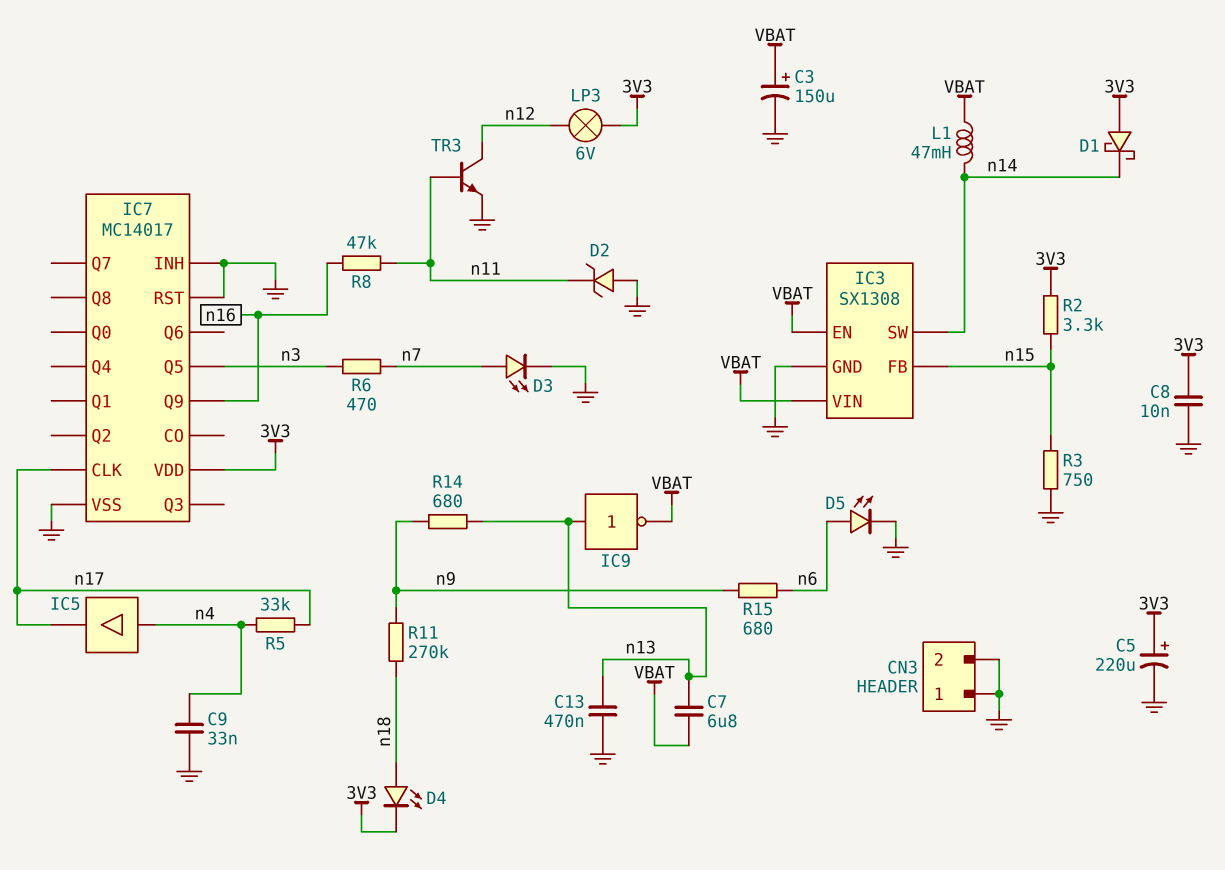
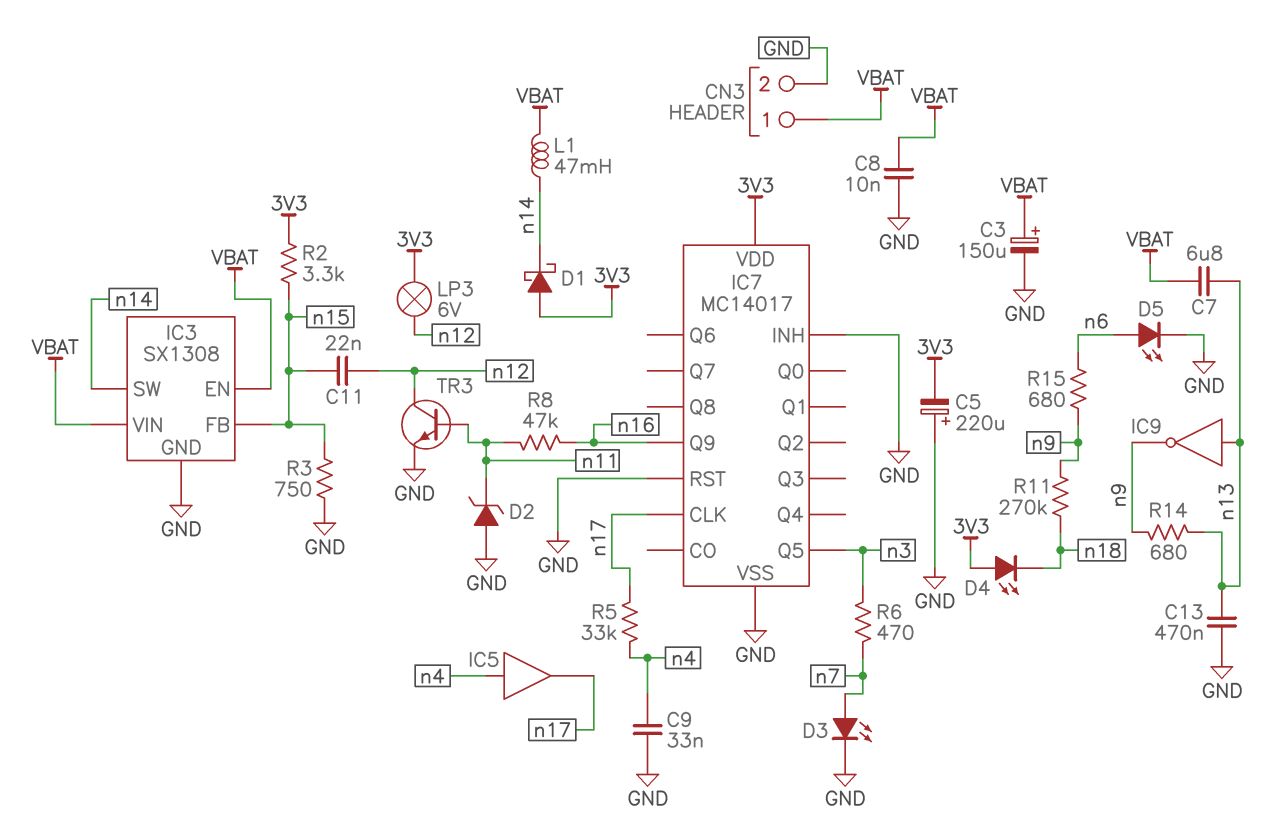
C5: 220uF (plus 3V3, minus GND) -> 220uF (plus GND, minus 3V3)
C8: 10nF (3V3, GND) -> 10nF (GND, VBAT)
C11: none -> 22nF (n12, n15)
CN3 pin 1: GND -> VBAT
D4: LED (A n18, K 3V3) -> LED (A 3V3, K n18)
IC9: NOT (in n13, out VBAT) -> NOT (in n13, out n9)

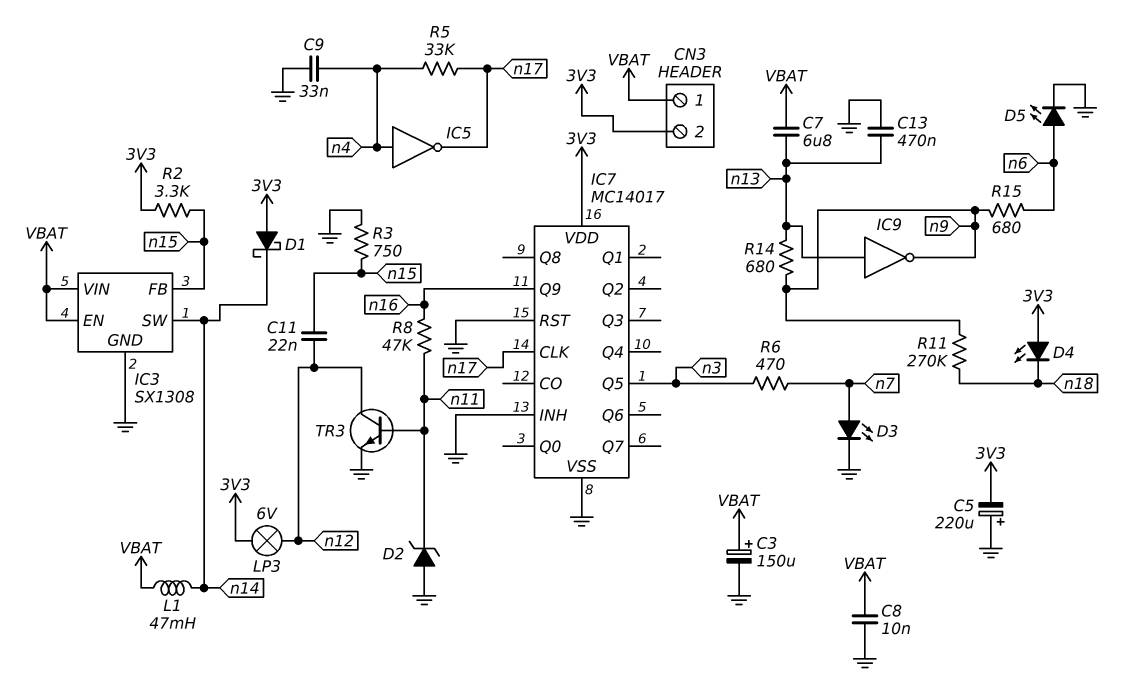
CN3 pin 2: GND -> 3V3
IC5: buffer (in n4, out n17) -> NOT (in n4, out n17)

